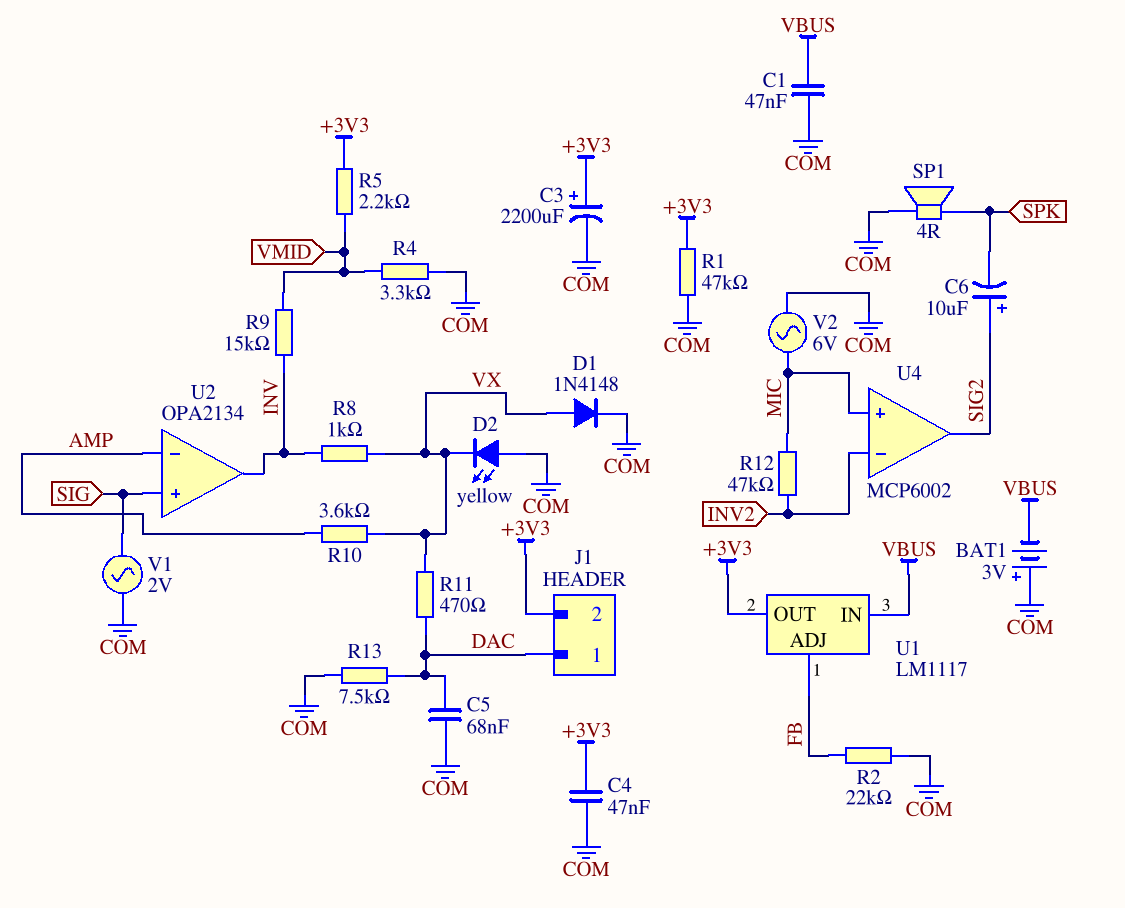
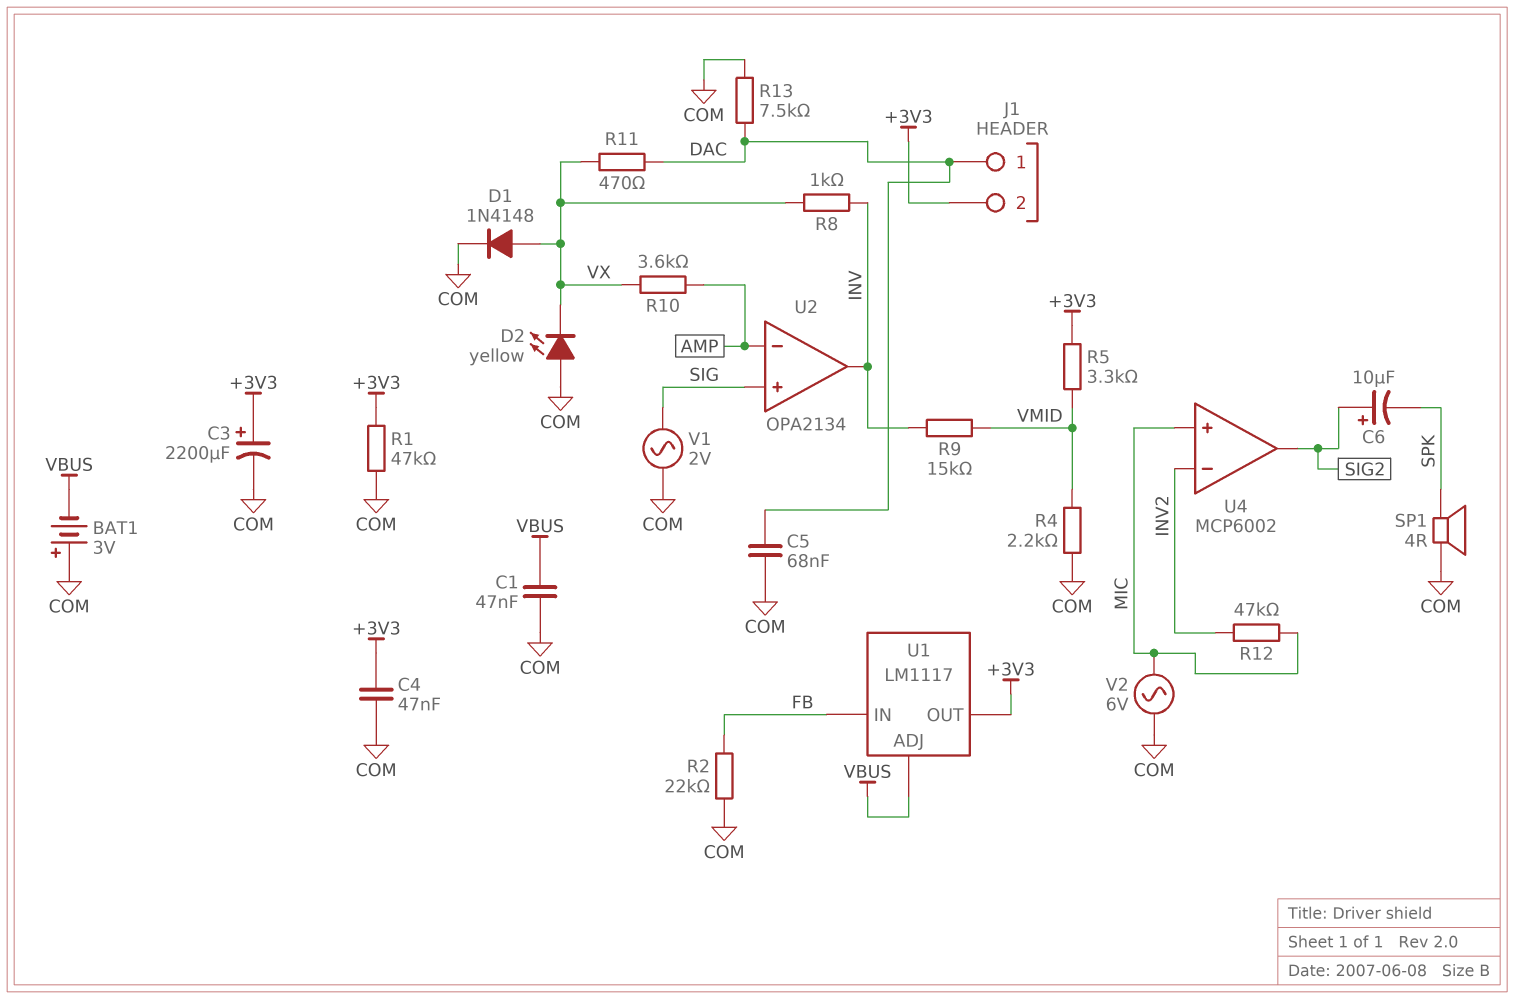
R4: 3.3k (COM, VMID) -> 2.2k (COM, VMID)
R5: 2.2k (+3V3, VMID) -> 3.3k (+3V3, VMID)
U1 pin ADJ: FB -> VBUS
U1 pin IN: VBUS -> FB

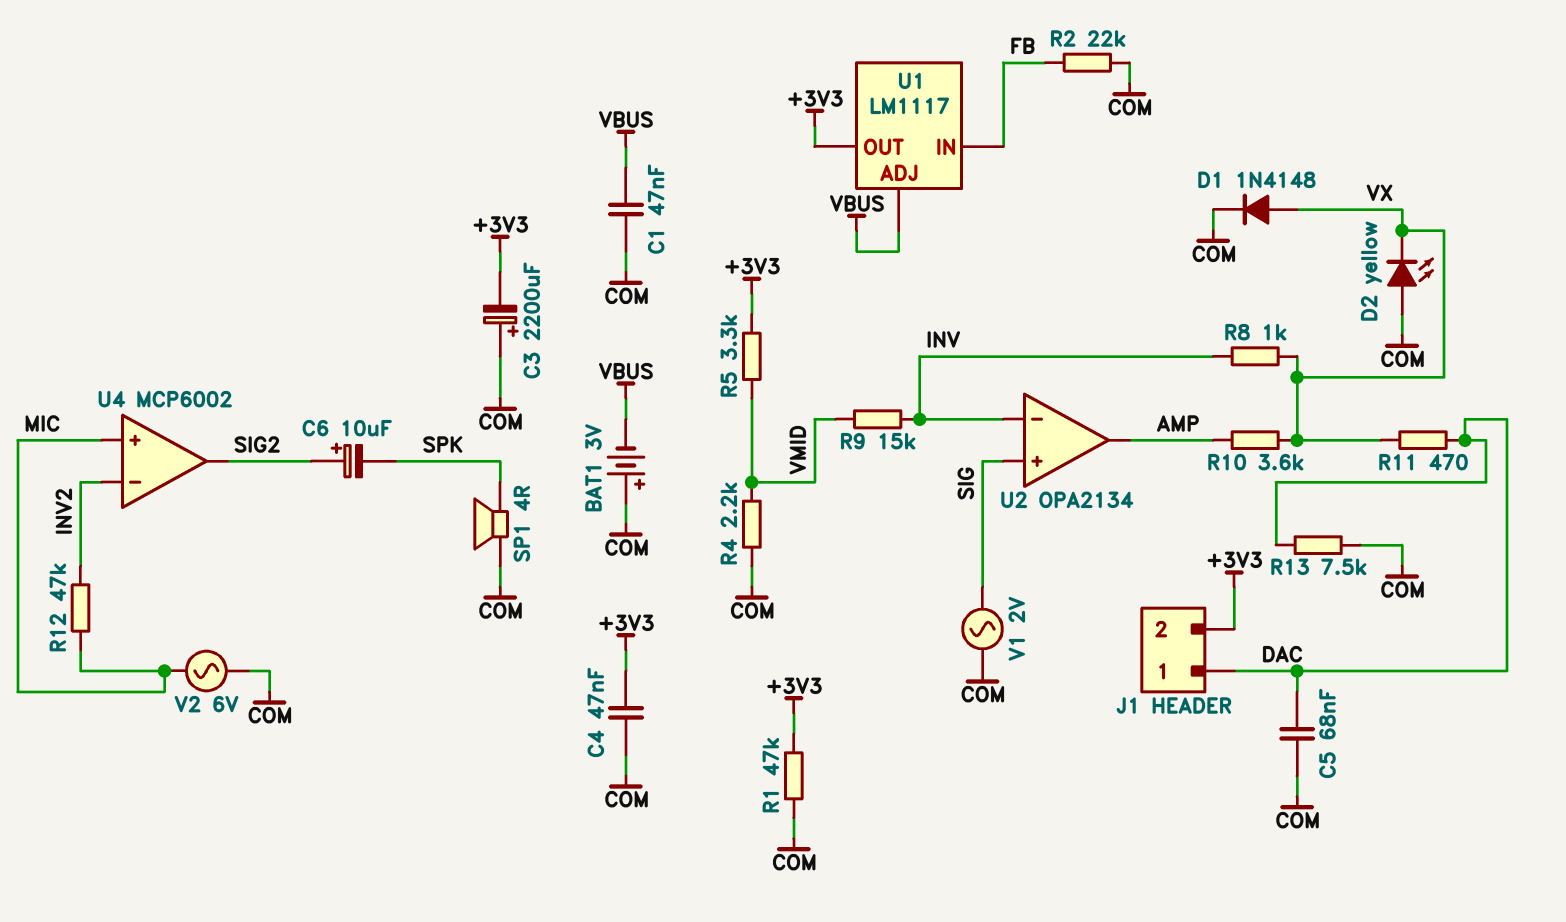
C3: 2200uF (plus +3V3, minus COM) -> 2200uF (plus COM, minus +3V3)
U2 pin in-: AMP -> INV
U2 pin out: INV -> AMP

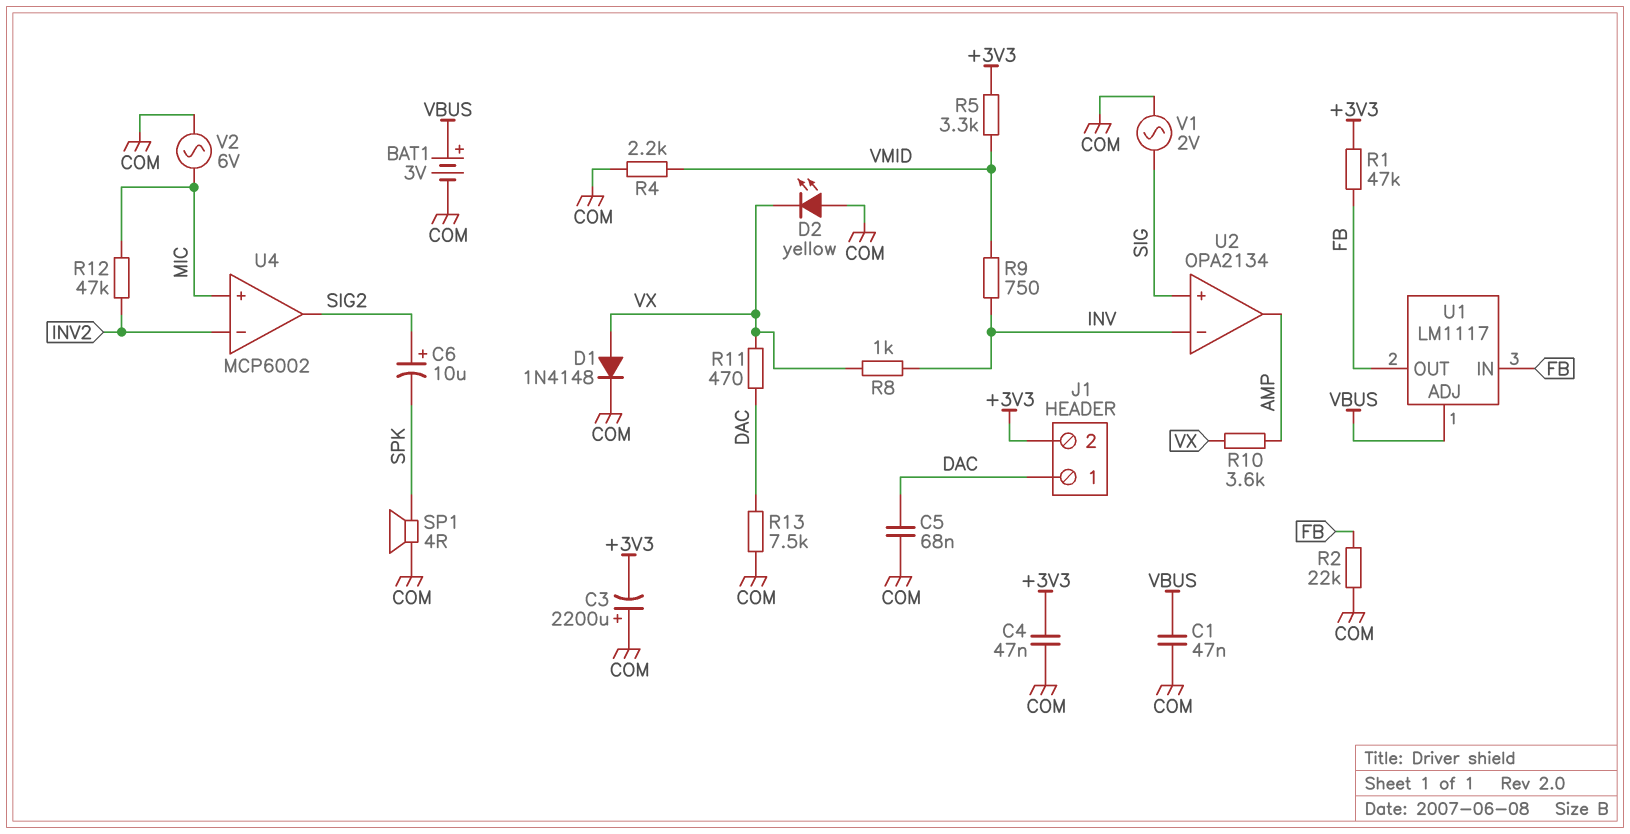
BAT1: 3V (plus COM, minus VBUS) -> 3V (plus VBUS, minus COM)
R1: 47k (+3V3, COM) -> 47k (+3V3, FB)
R9: 15k (INV, VMID) -> 750 (INV, VMID)
U1 pin OUT: +3V3 -> FB

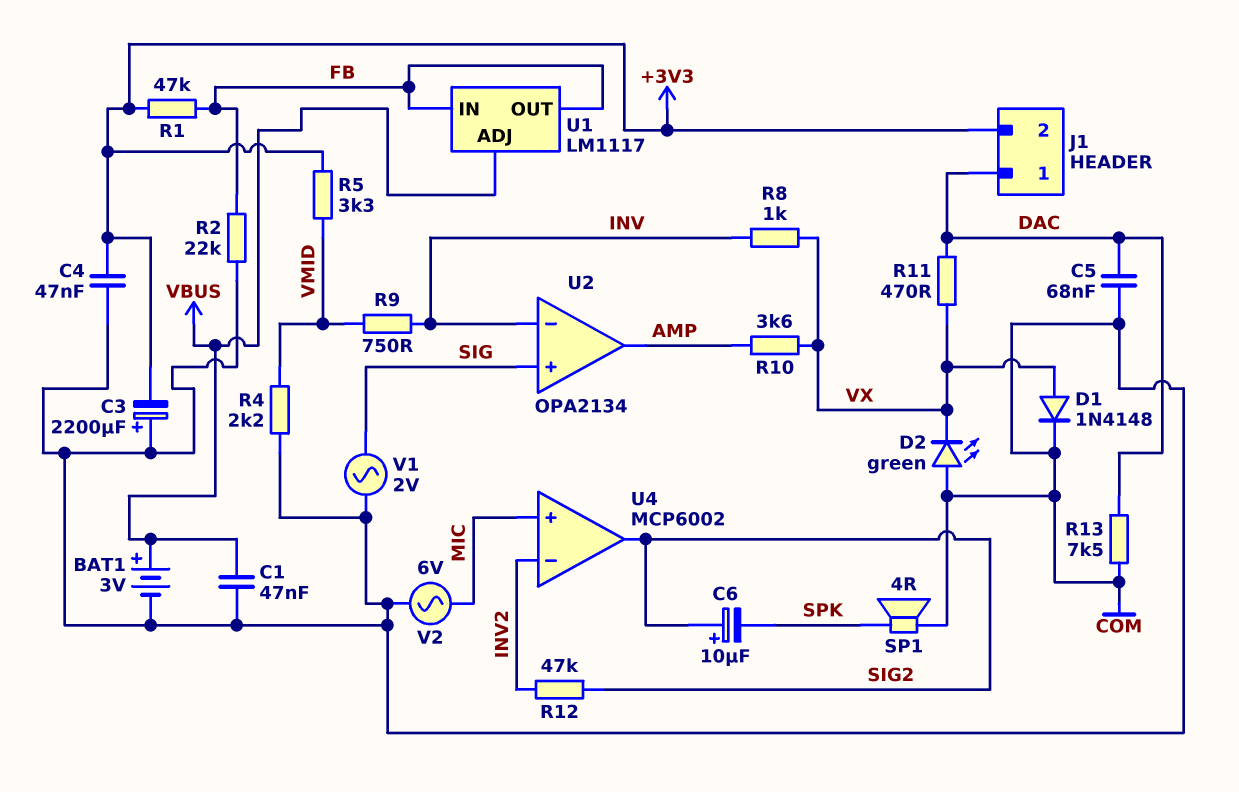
D2: LED yellow (A COM, K VX) -> LED green (A COM, K VX)
R12: 47k (INV2, MIC) -> 47k (INV2, SIG2)

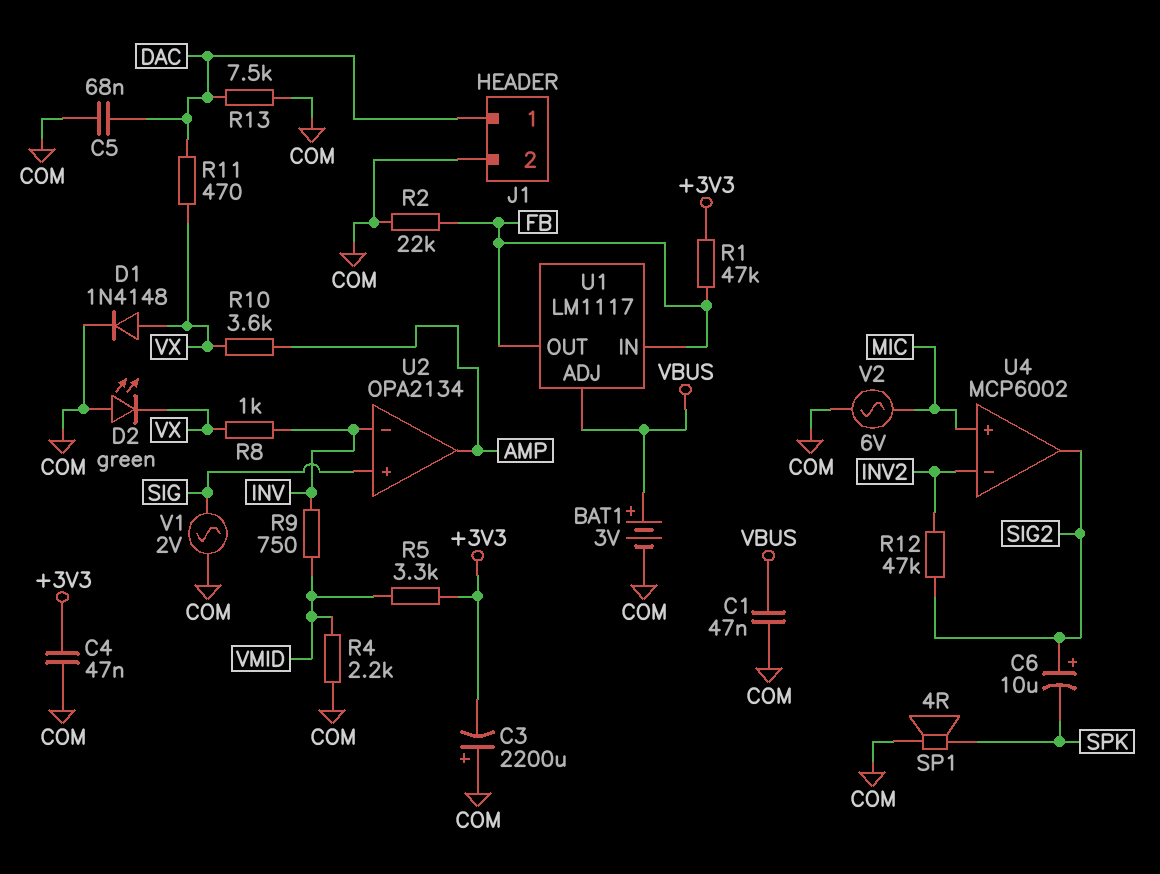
J1 pin 2: +3V3 -> COM

